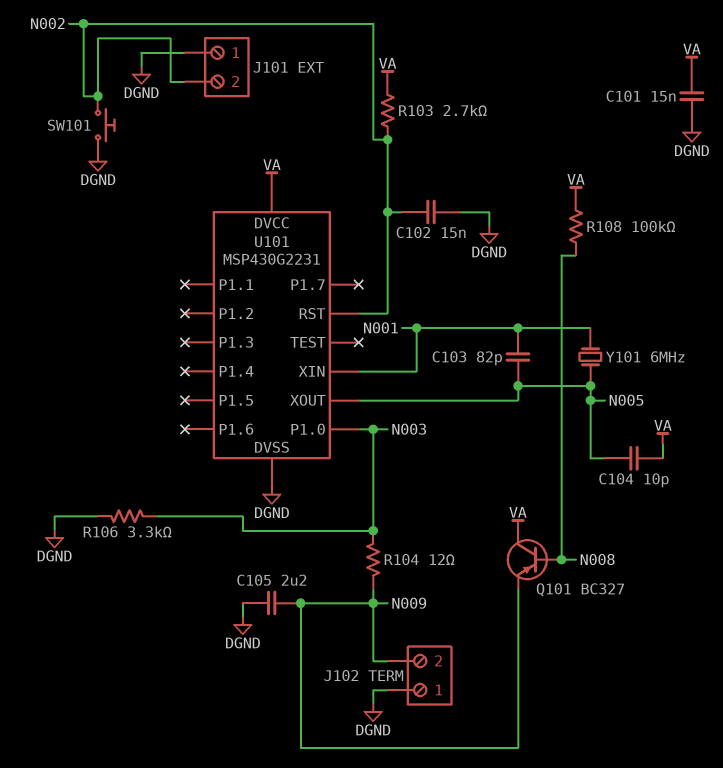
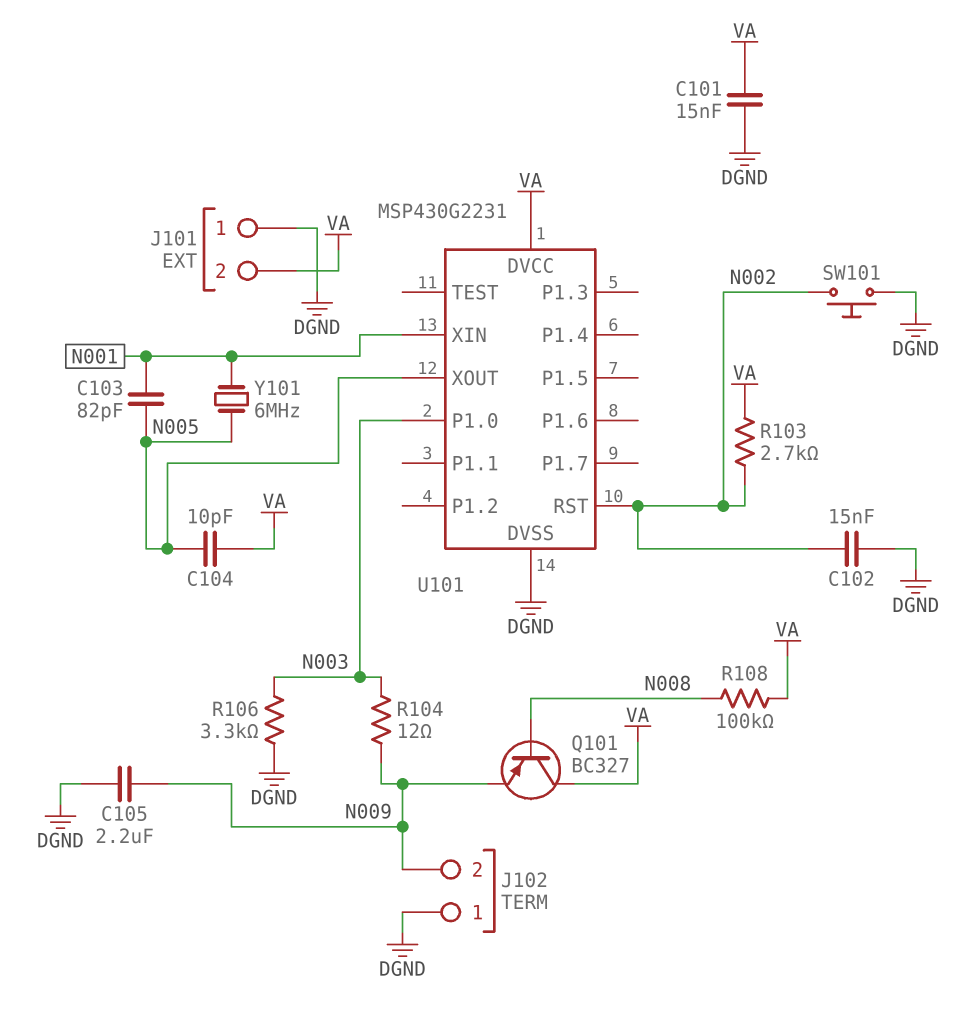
J101 pin 2: N002 -> VA

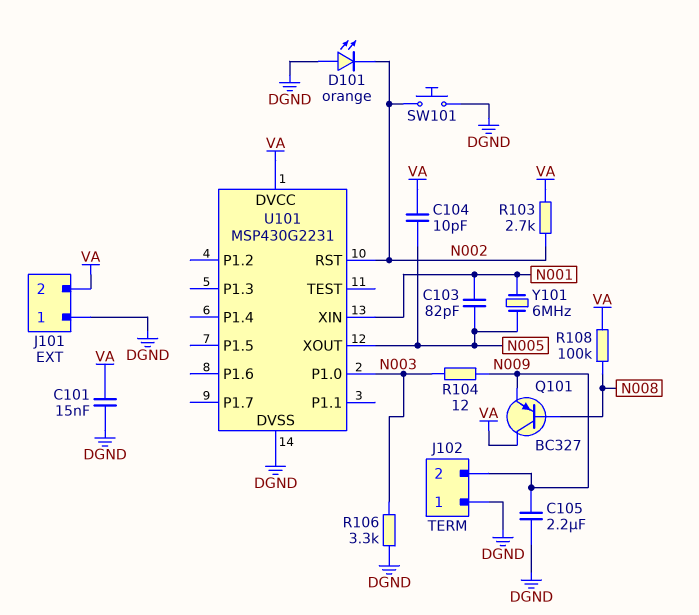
C102: 15nF (DGND, N002) -> none
D101: none -> LED orange (A DGND, K N002)

